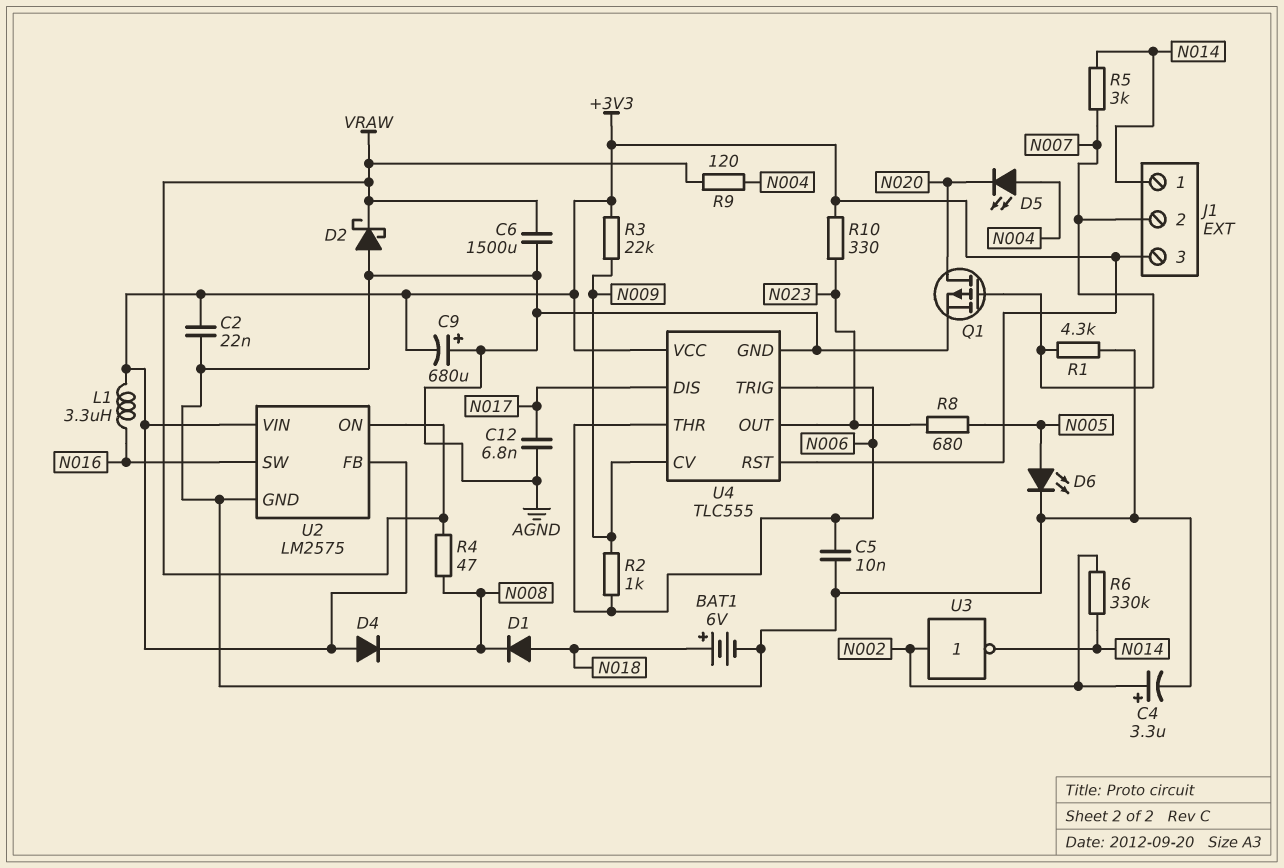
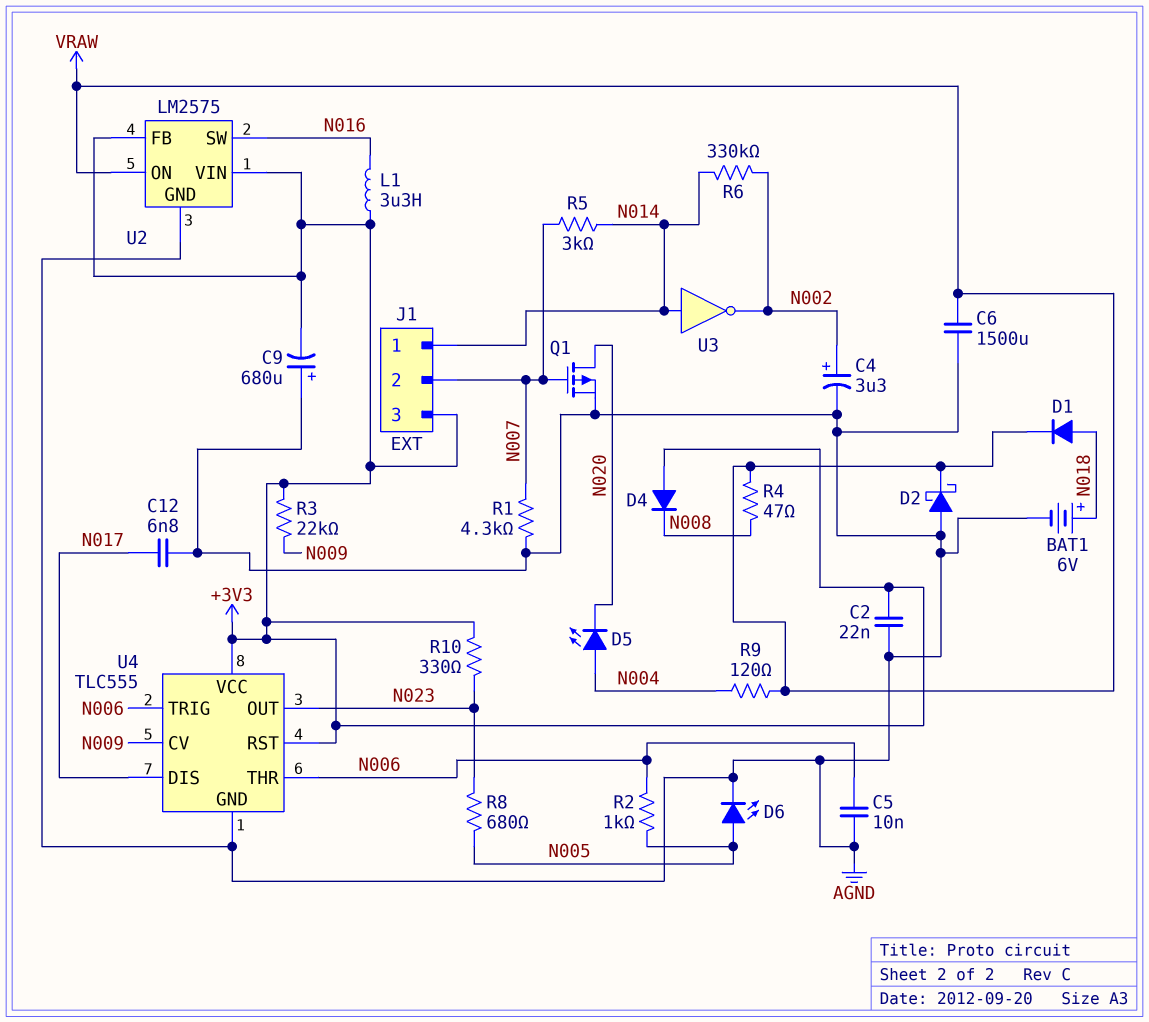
D1: diode (A N018, K N008) -> diode (A N018, K VRAW)
R2: 1k (N006, N009) -> 1k (N005, N006)
U3: NOT (in N002, out N014) -> NOT (in N014, out N002)

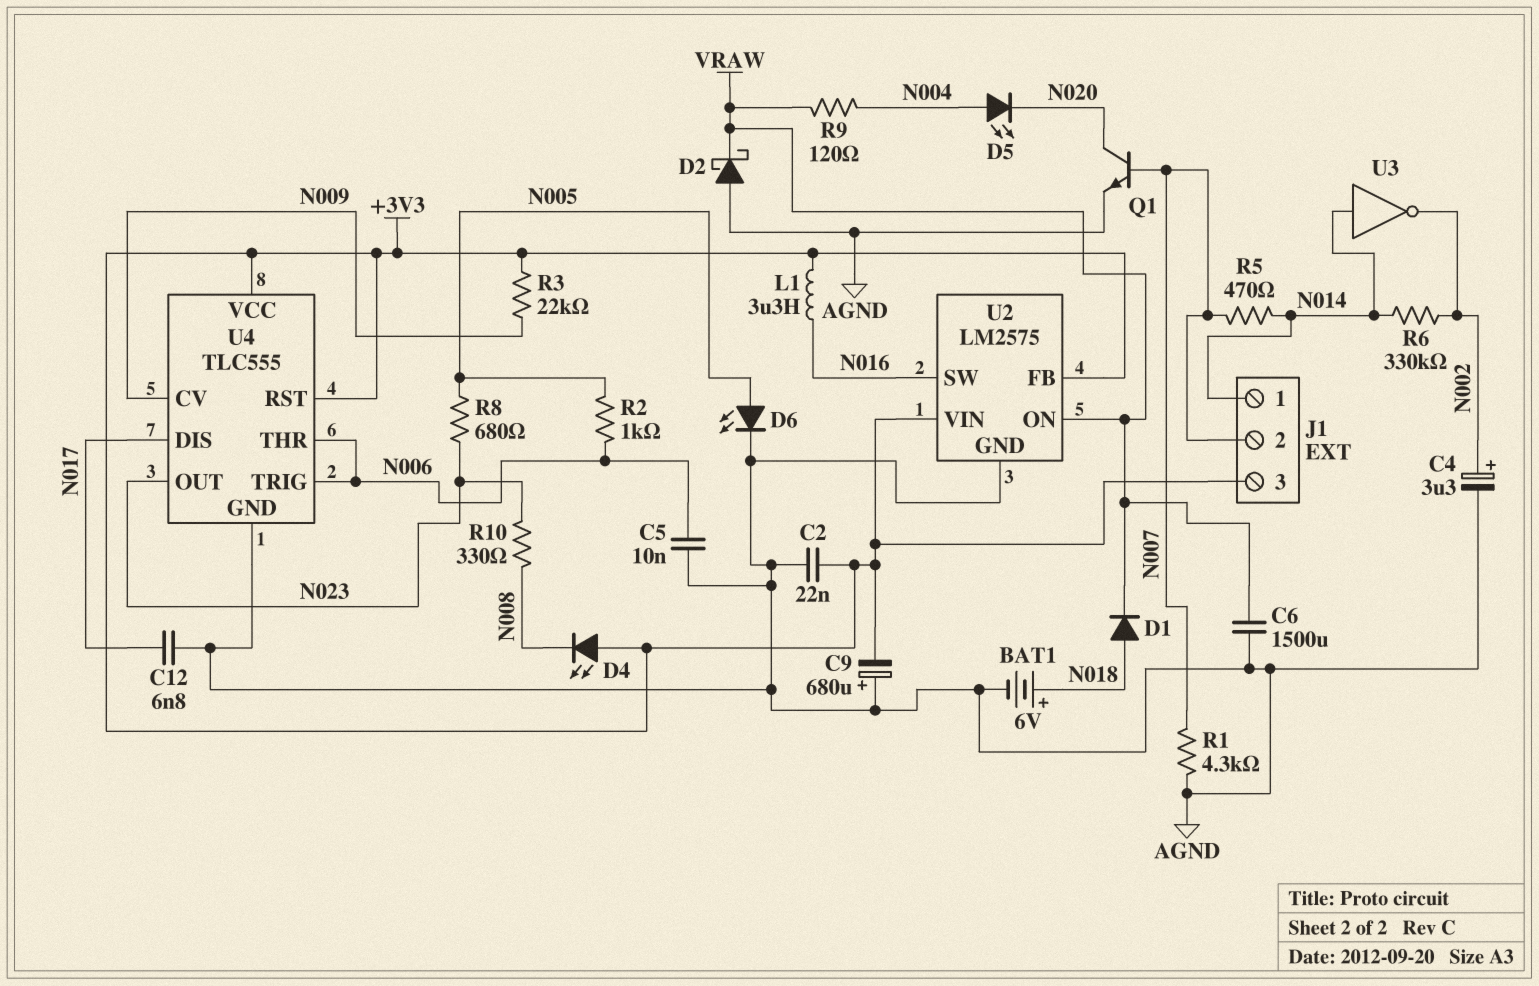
D4: diode (A +3V3, K N008) -> LED (A +3V3, K N008)
Q1: PMOS (G N007, D N020, S AGND) -> NPN (B N007, C N020, E AGND)
R4: 47 (N008, VRAW) -> none
R5: 3k (N007, N014) -> 470 (N007, N014)
R10: 330 (+3V3, N023) -> 330 (N008, N023)

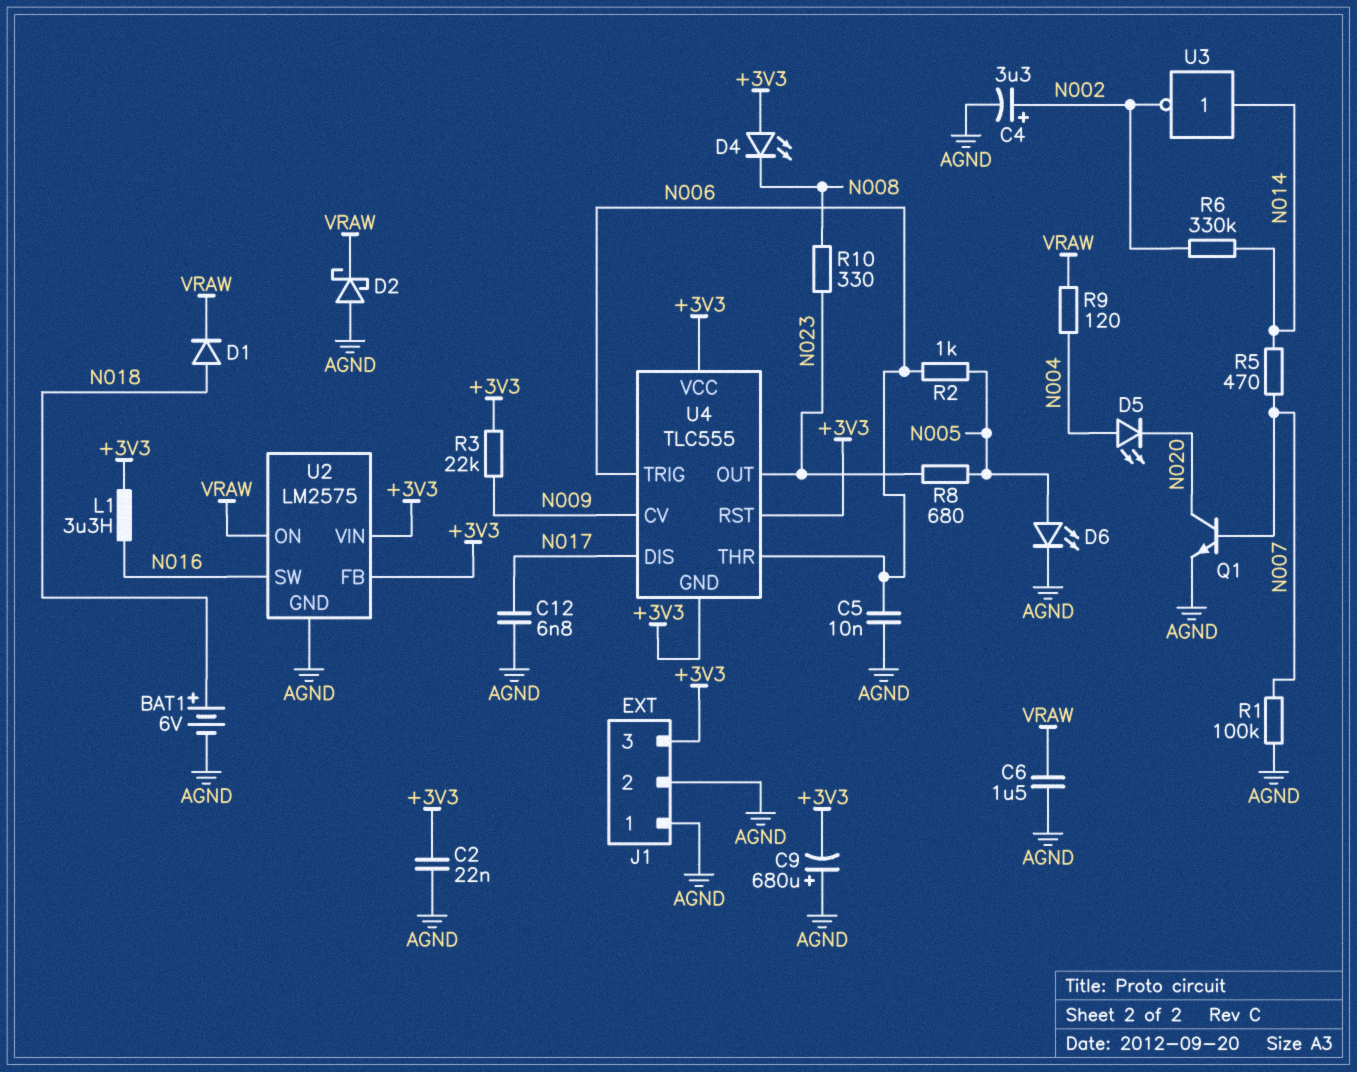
C6: 1500uF (AGND, VRAW) -> 1.5uF (AGND, VRAW)
J1 pin 1: N014 -> AGND
J1 pin 2: N007 -> AGND
R1: 4.3k (AGND, N007) -> 100k (AGND, N007)
U4 pin GND: AGND -> +3V3

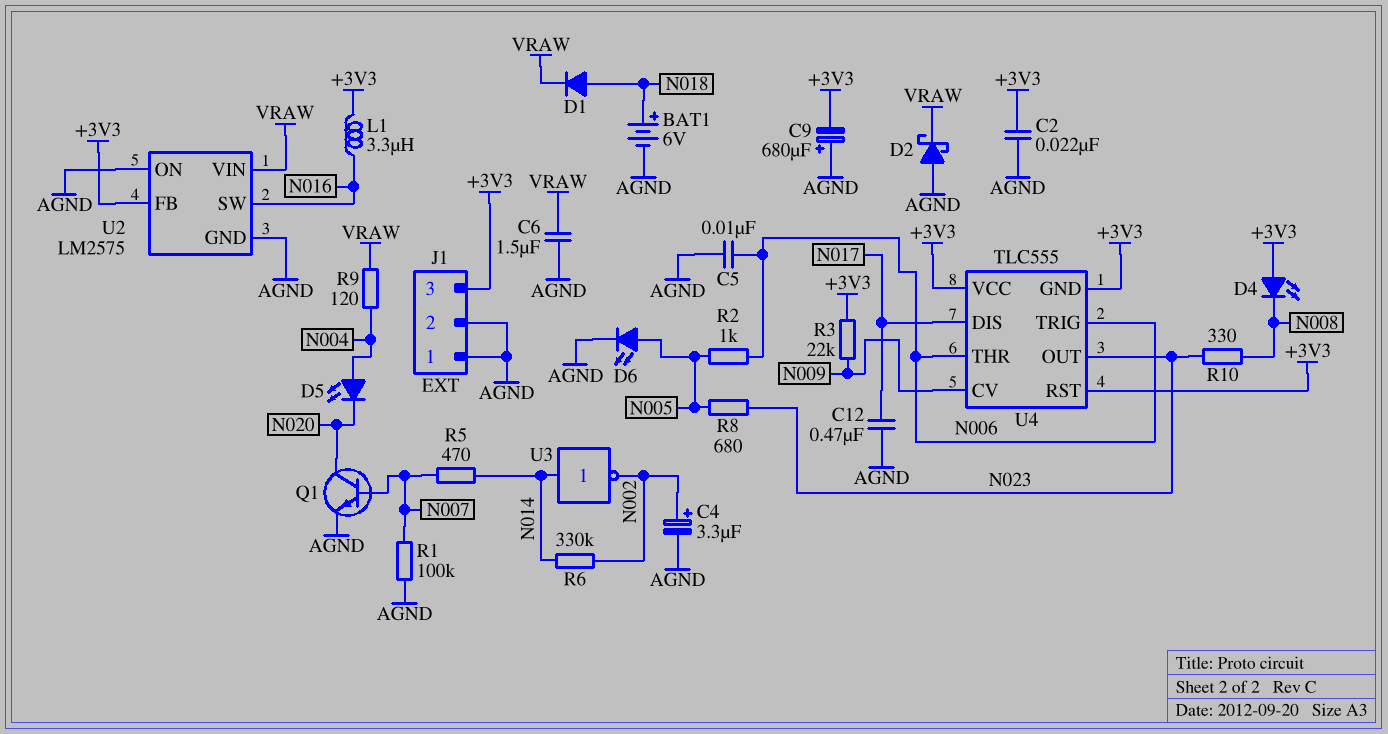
C12: 6.8nF (AGND, N017) -> 470nF (AGND, N017)
U2 pin ON: VRAW -> AGND
U2 pin VIN: +3V3 -> VRAW

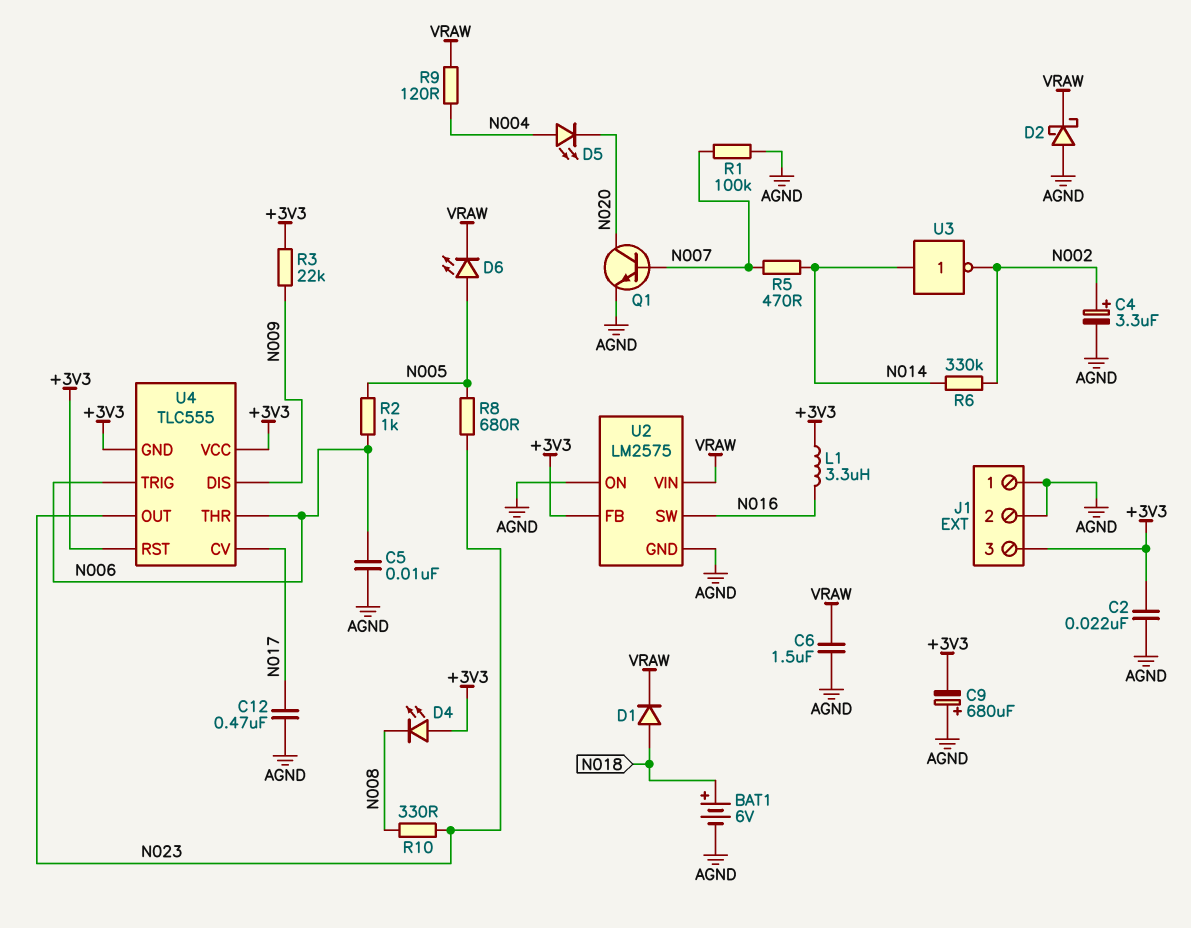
D6: LED (A N005, K AGND) -> LED (A N005, K VRAW)
U4 pin CV: N009 -> N017
U4 pin DIS: N017 -> N009

